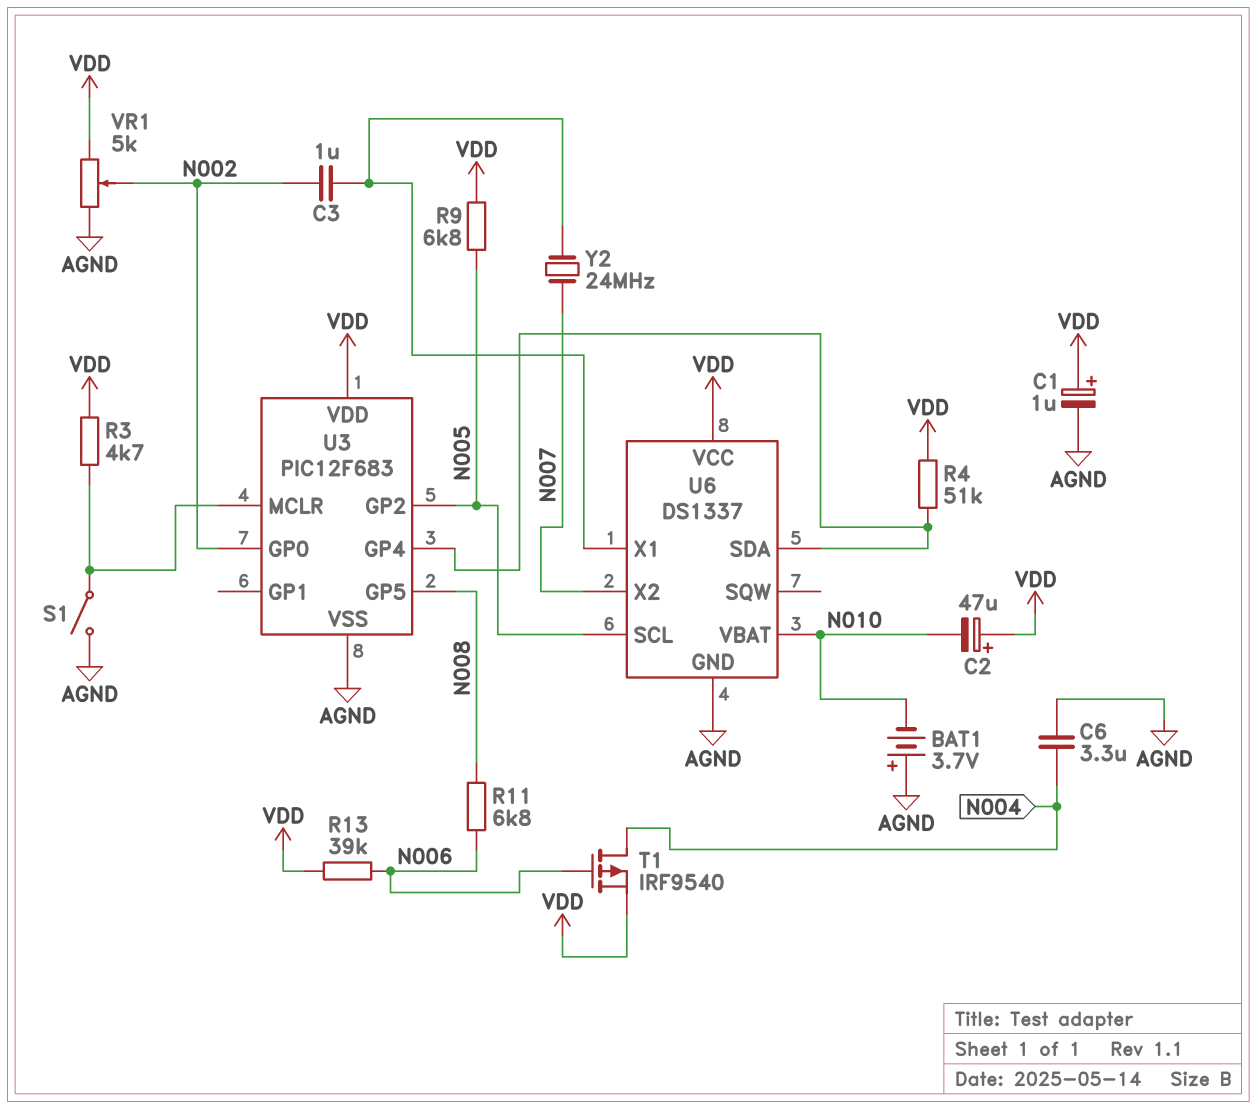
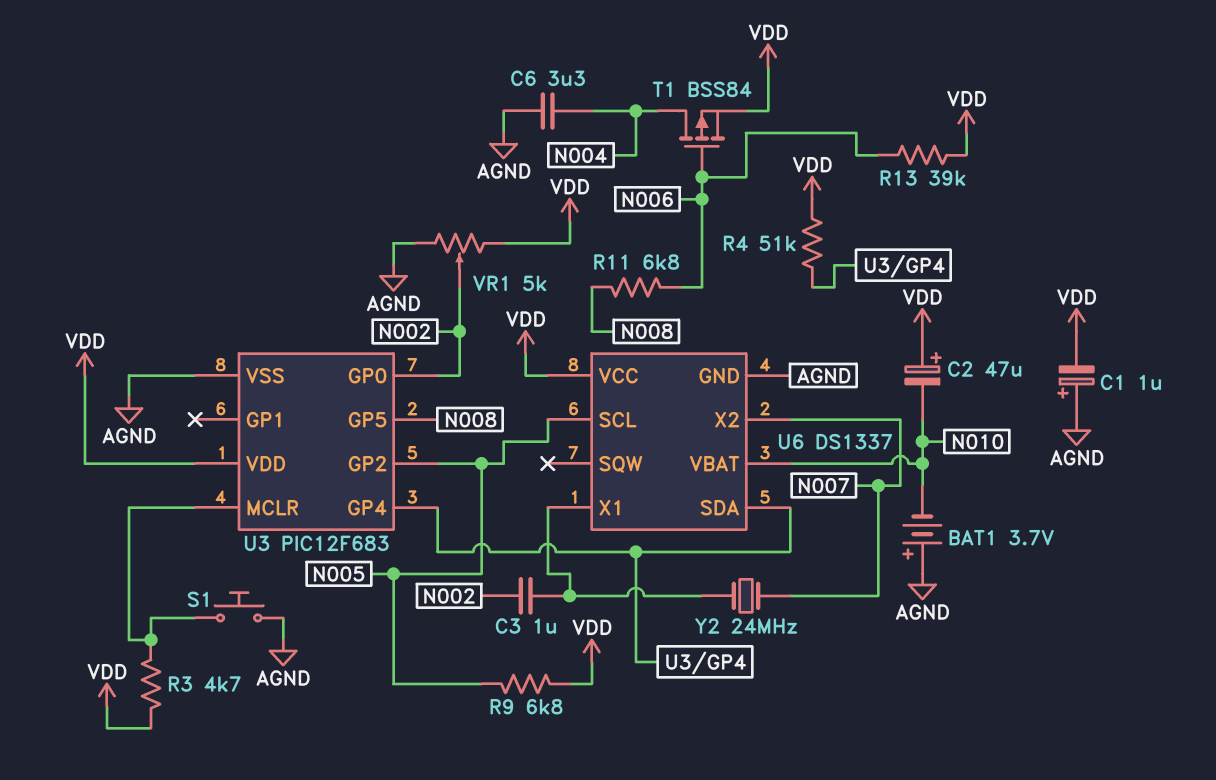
C1: 1uF (plus VDD, minus AGND) -> 1uF (plus AGND, minus VDD)
S1: switch (AGND, U3/MCLR) -> button (AGND, U3/MCLR)
T1: PMOS IRF9540 (G N006, D N004, S VDD) -> PMOS BSS84 (G N006, D N004, S VDD)

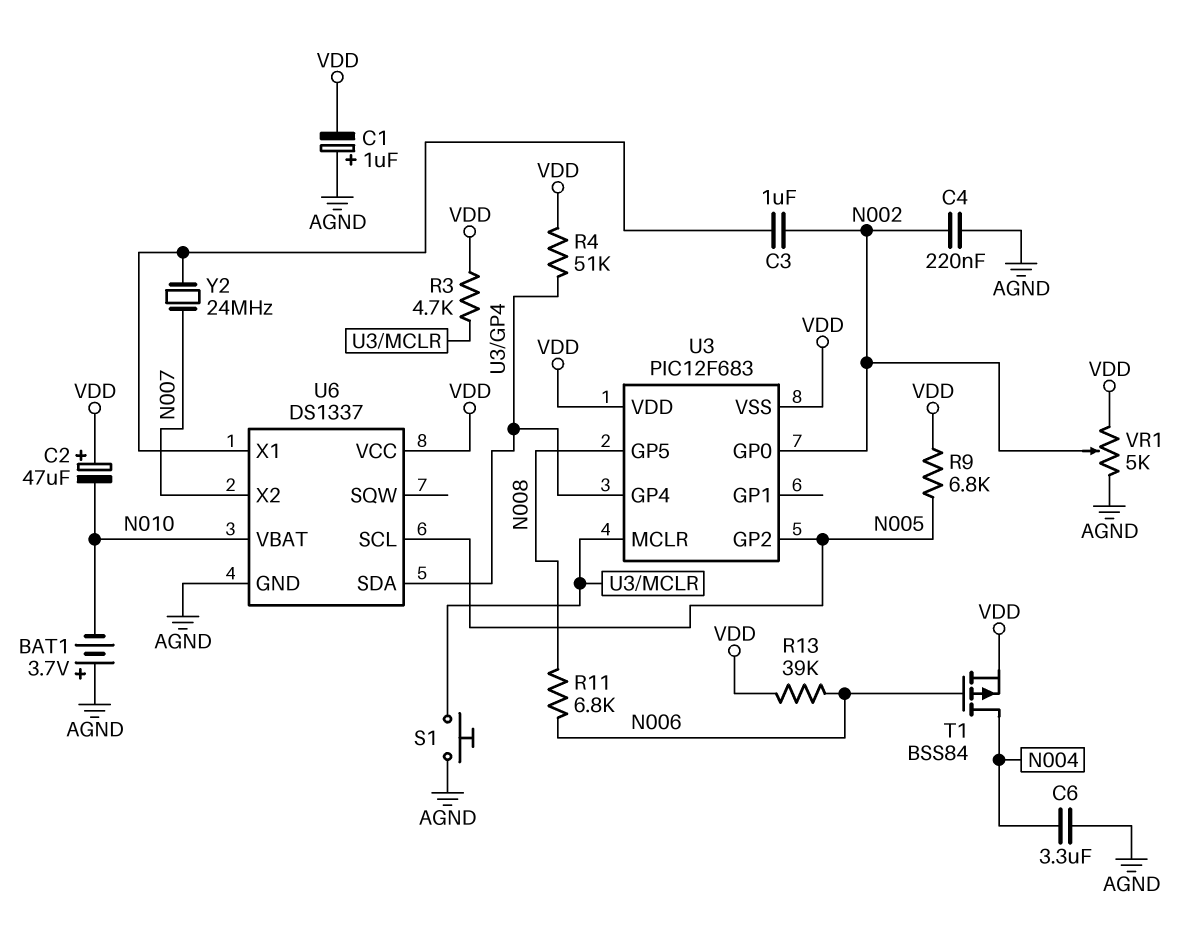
C4: none -> 220nF (AGND, N002)
U3 pin VSS: AGND -> VDD

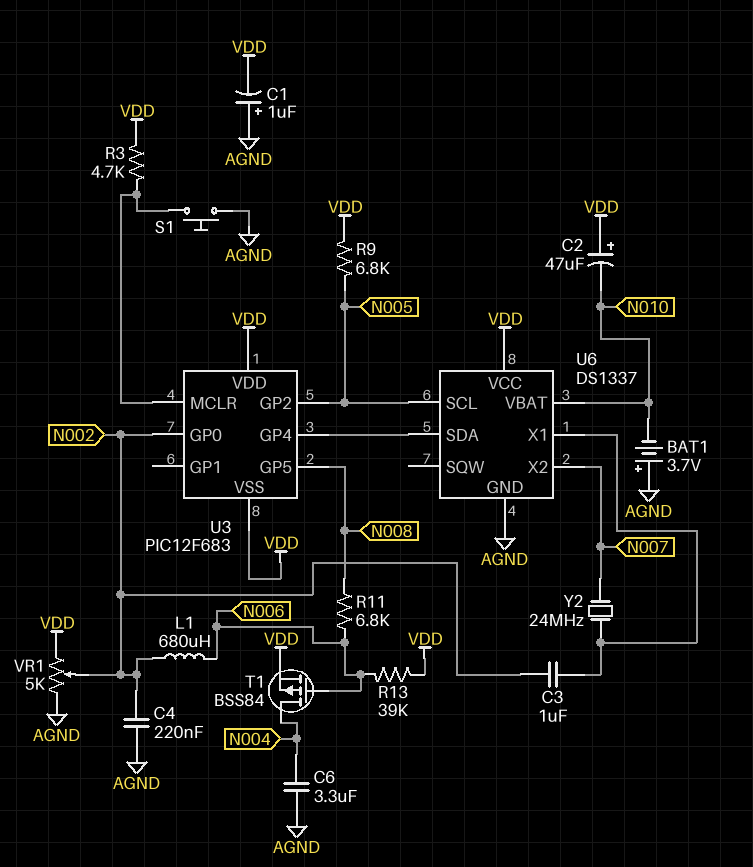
L1: none -> 680uH (N002, N006)
R4: 51k (U3/GP4, VDD) -> none

